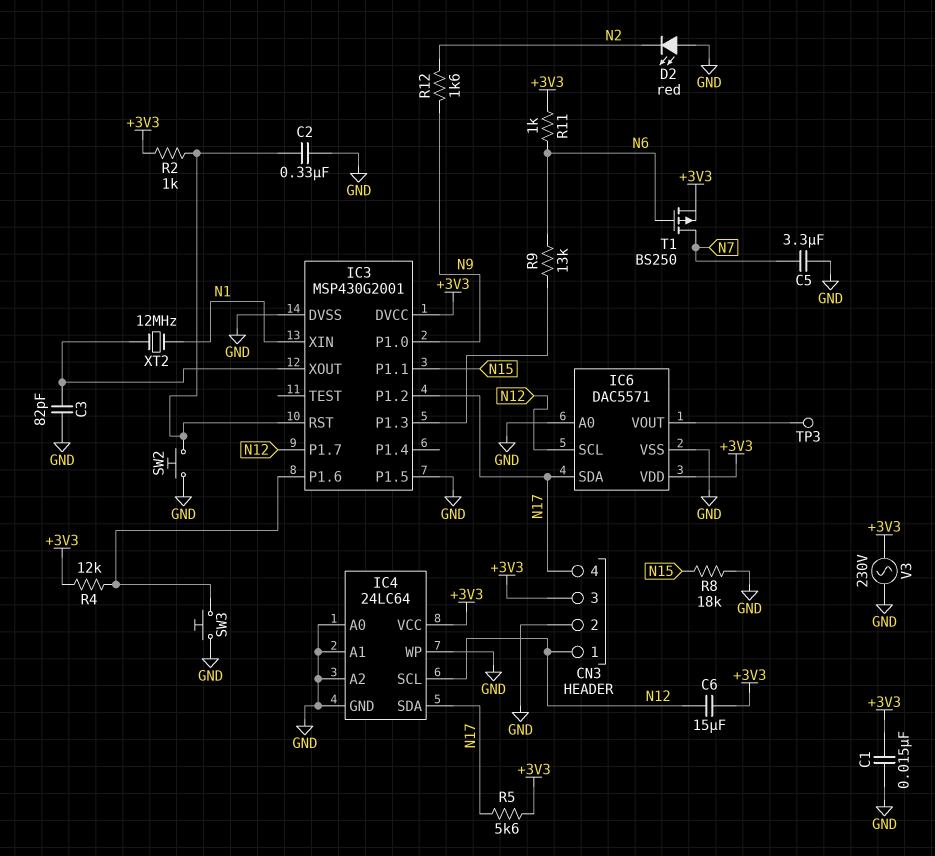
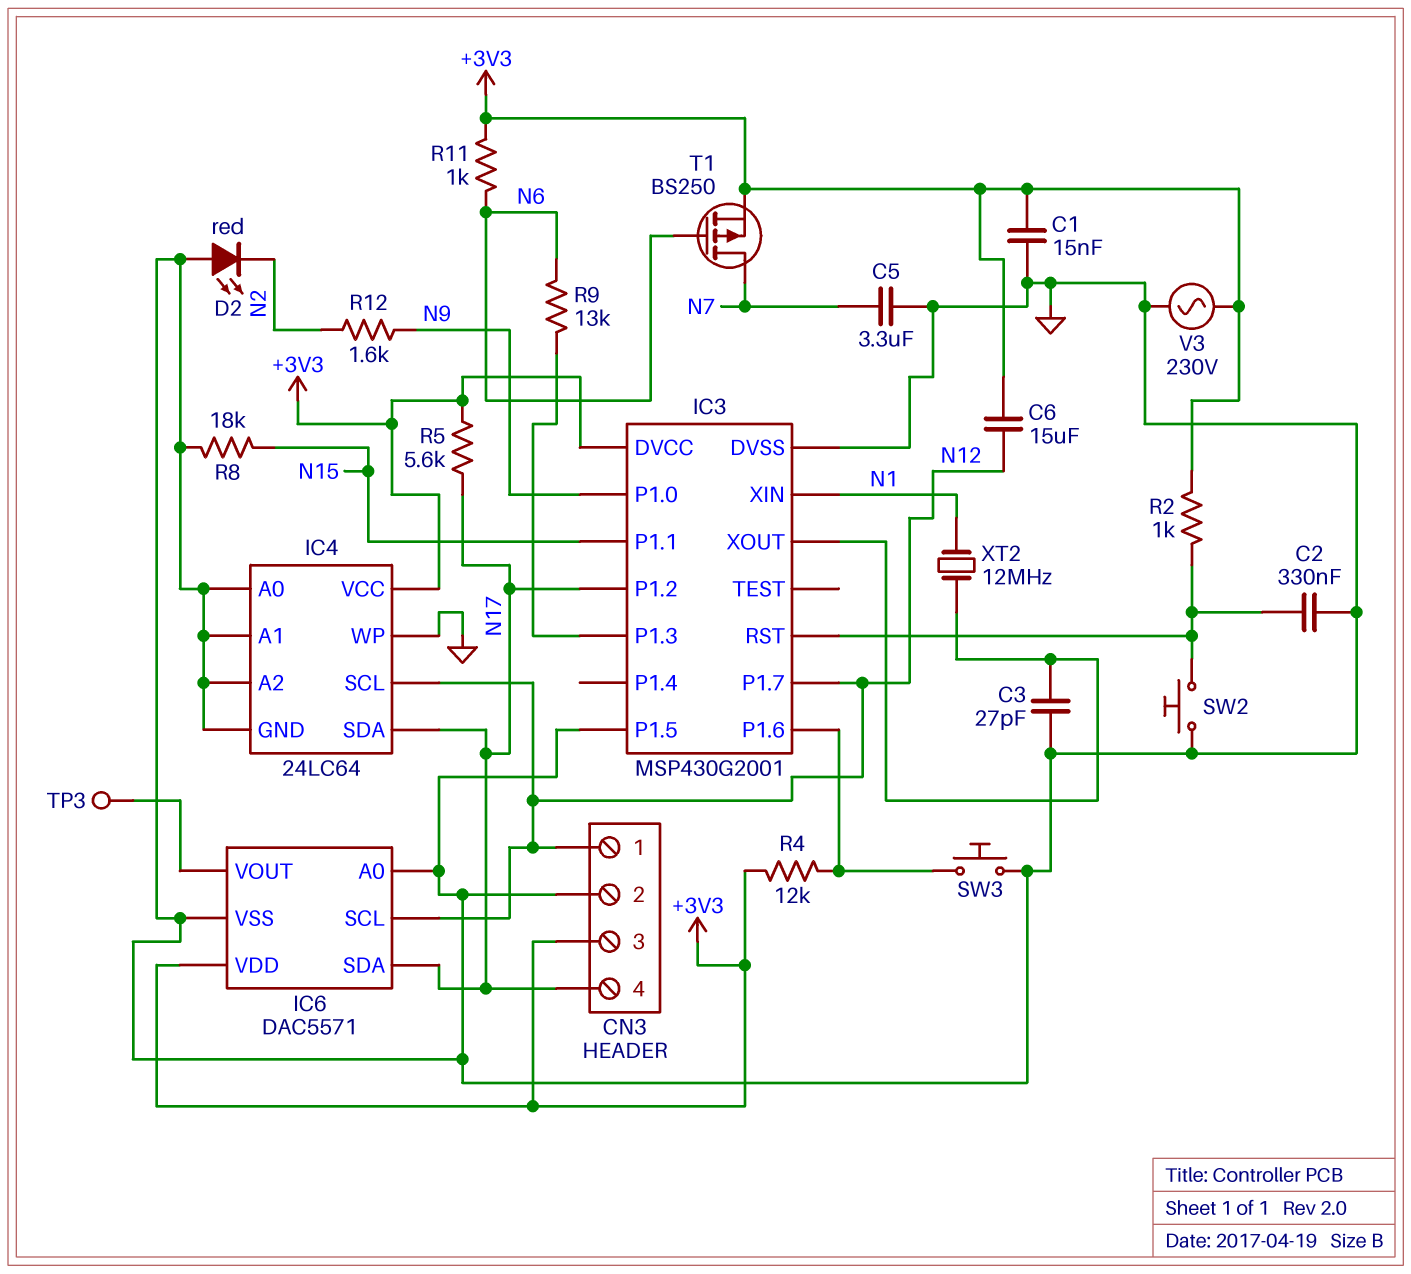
C3: 82pF (GND, IC3/XOUT) -> 27pF (GND, IC3/XOUT)

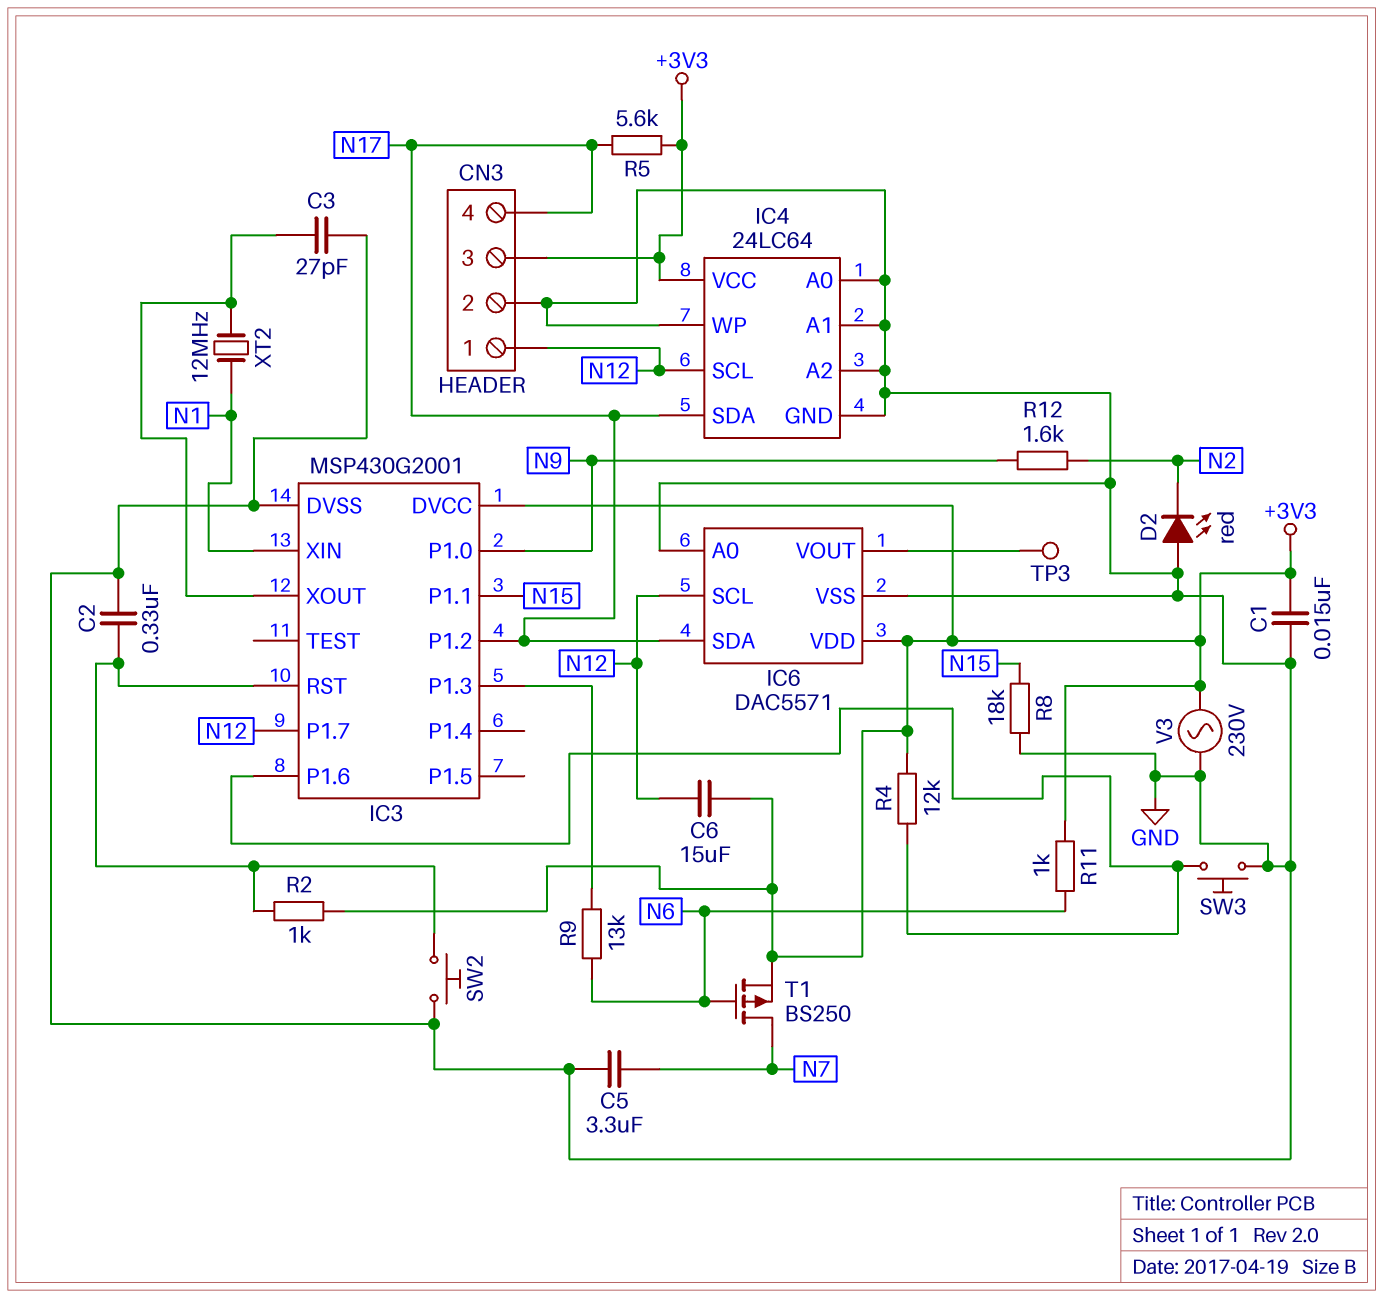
IC3 pin P1.5: GND -> none

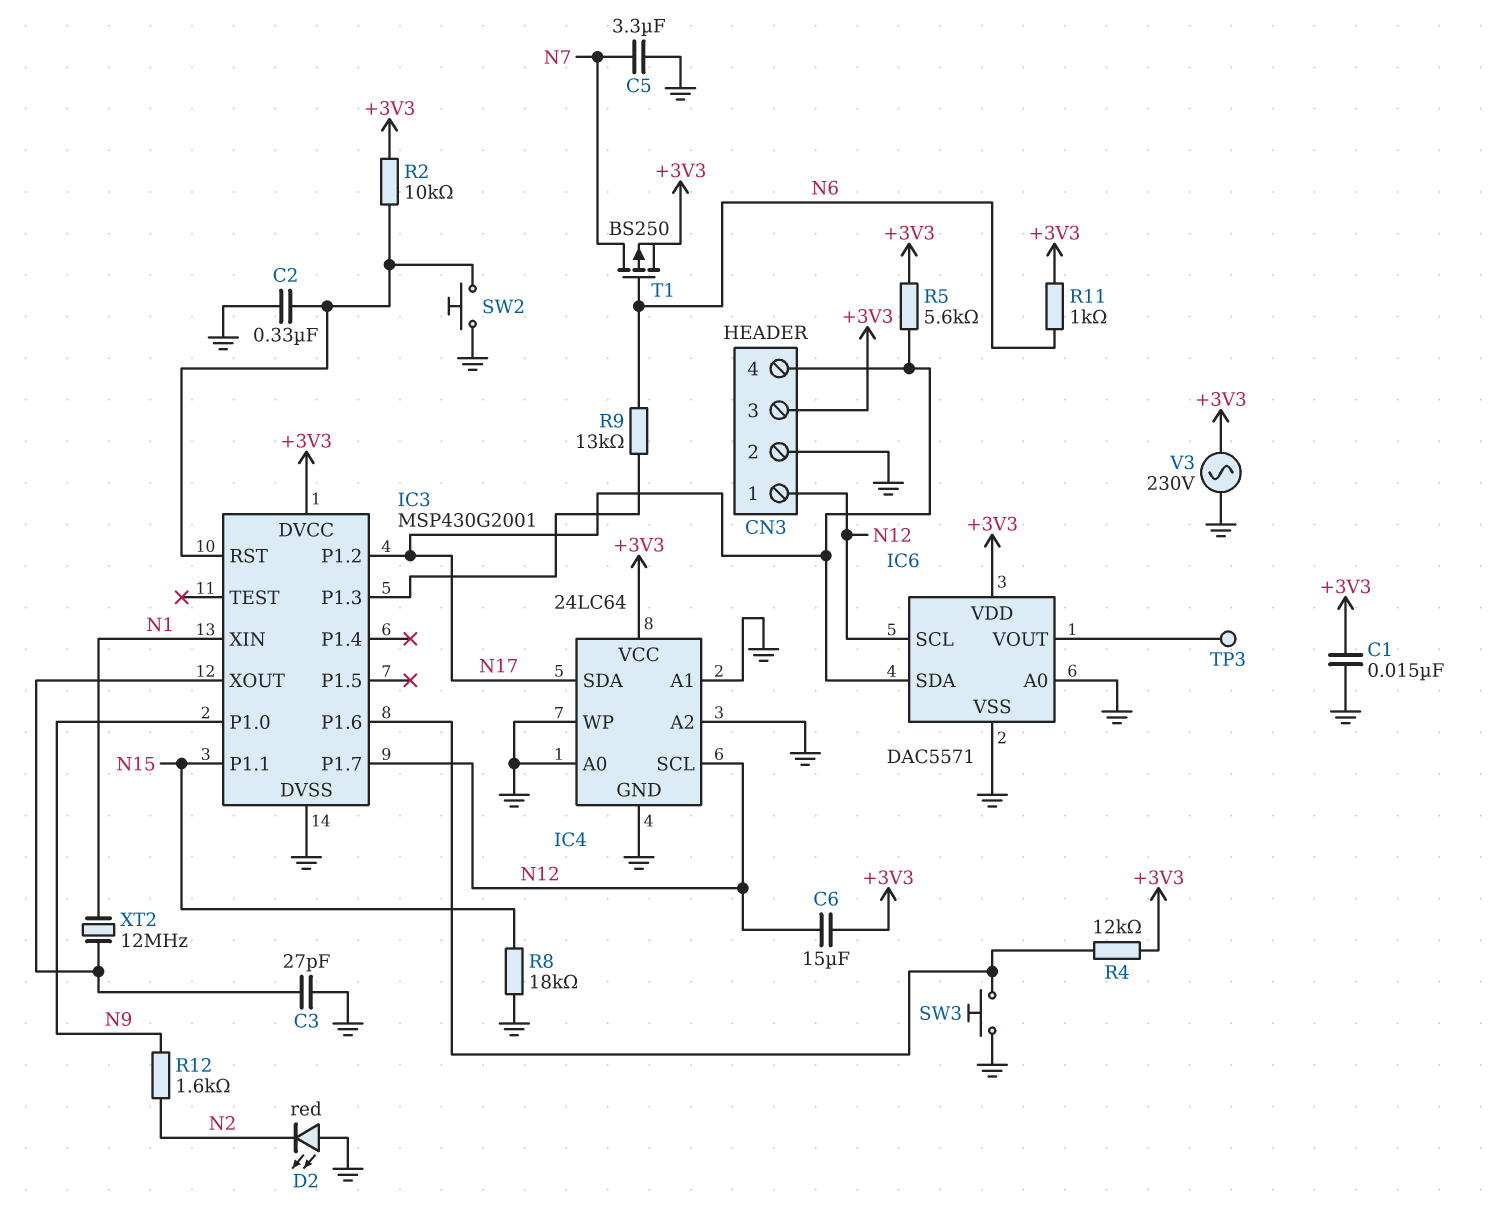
R2: 1k (+3V3, IC3/RST) -> 10k (+3V3, IC3/RST)

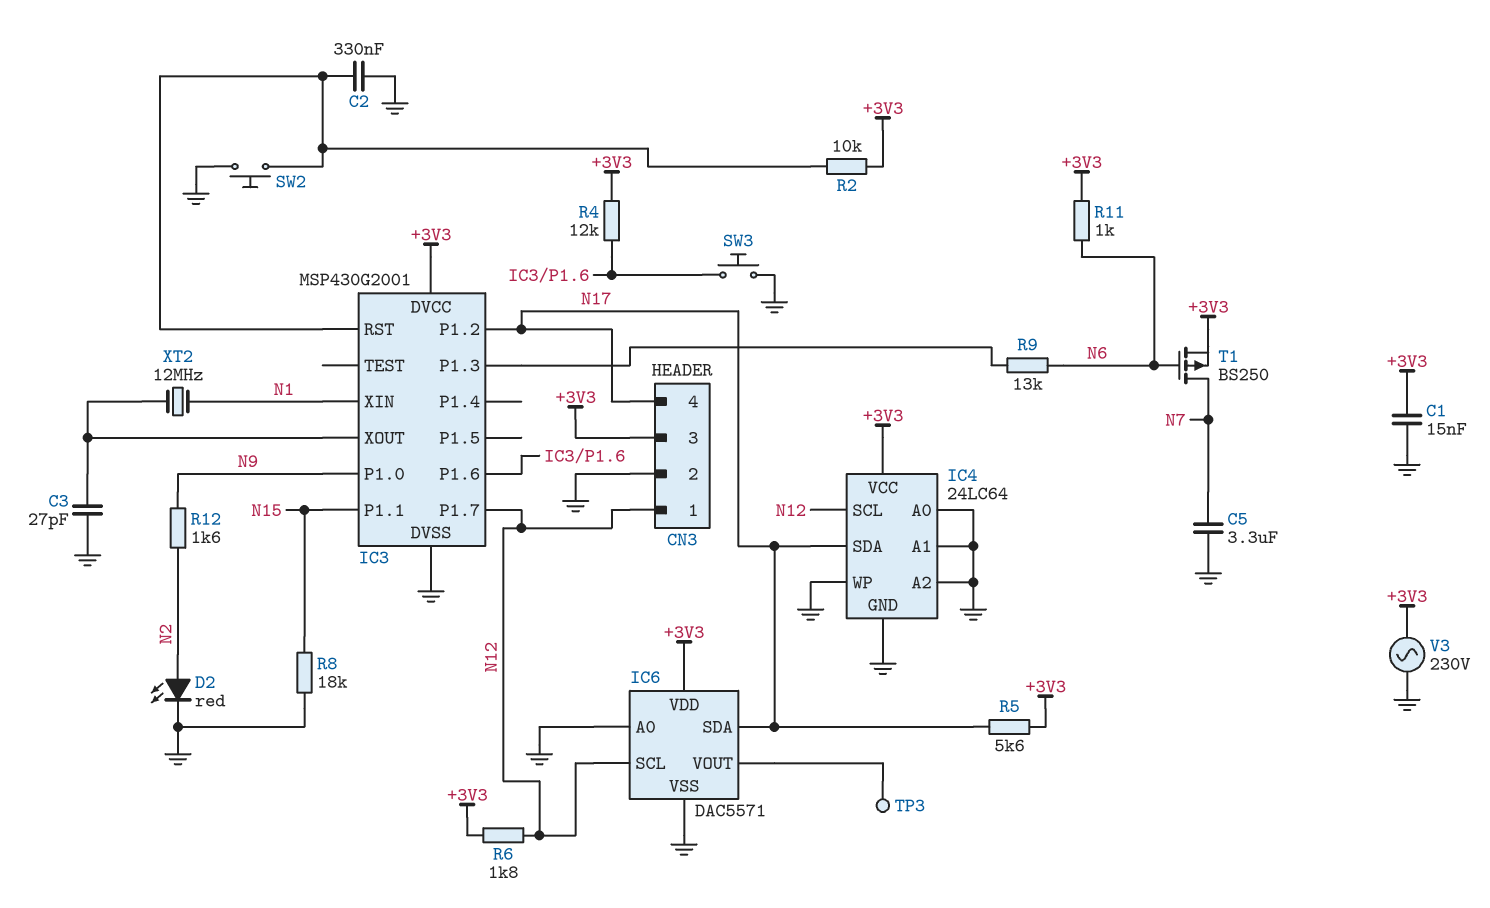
C6: 15uF (+3V3, N12) -> none
D2: LED red (A GND, K N2) -> LED red (A N2, K GND)
R6: none -> 1.8k (+3V3, N12)

